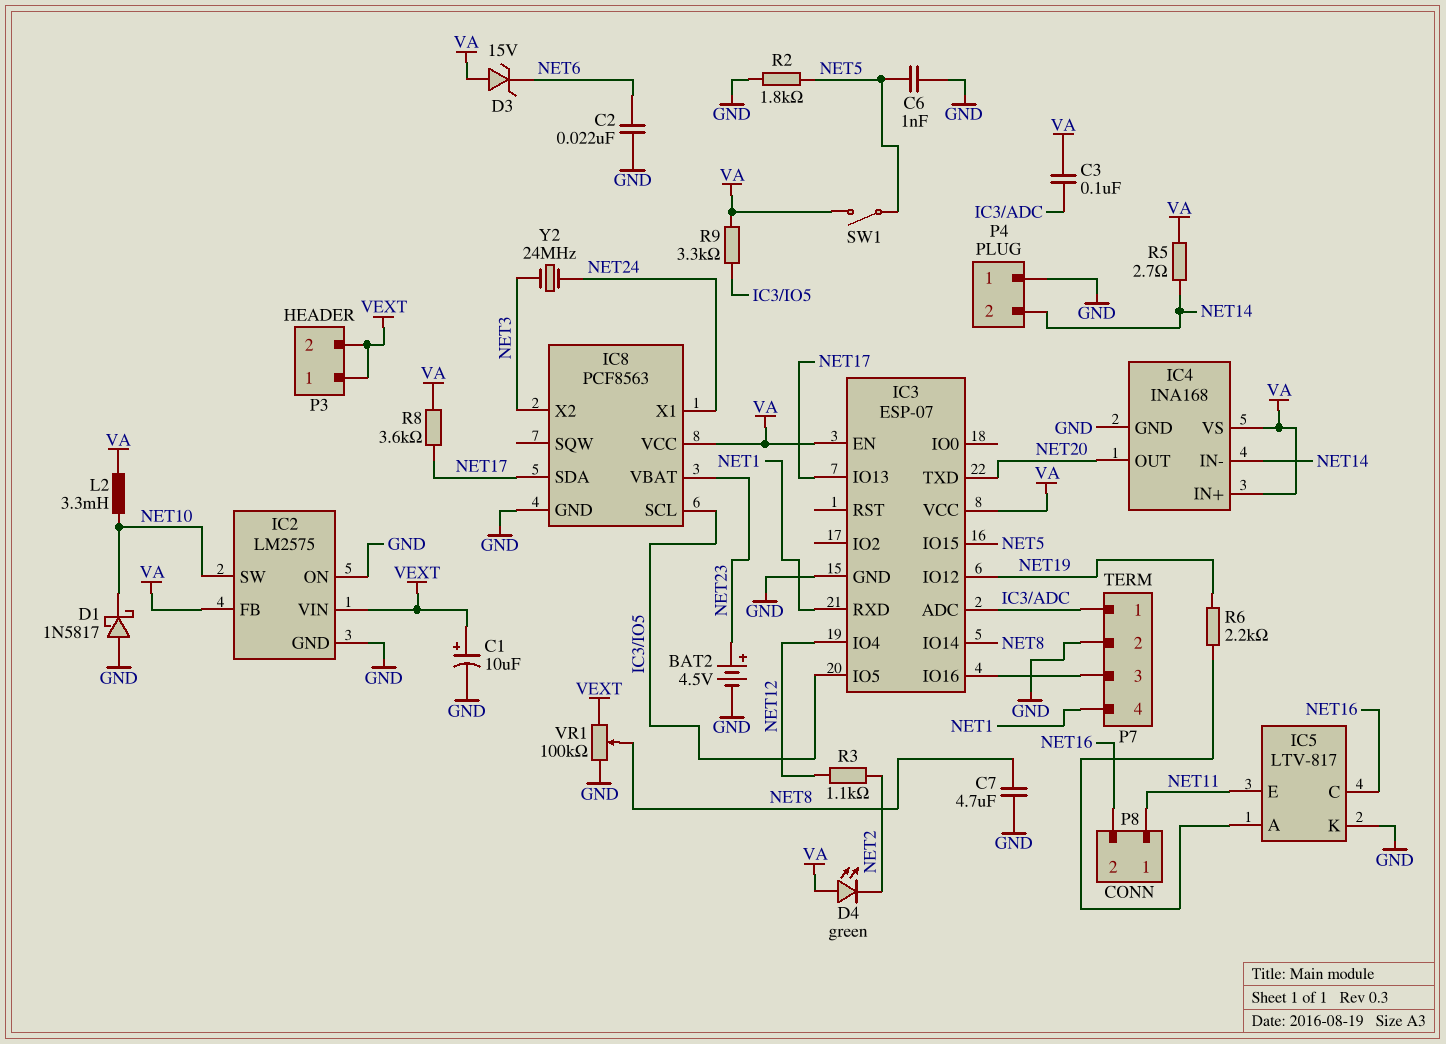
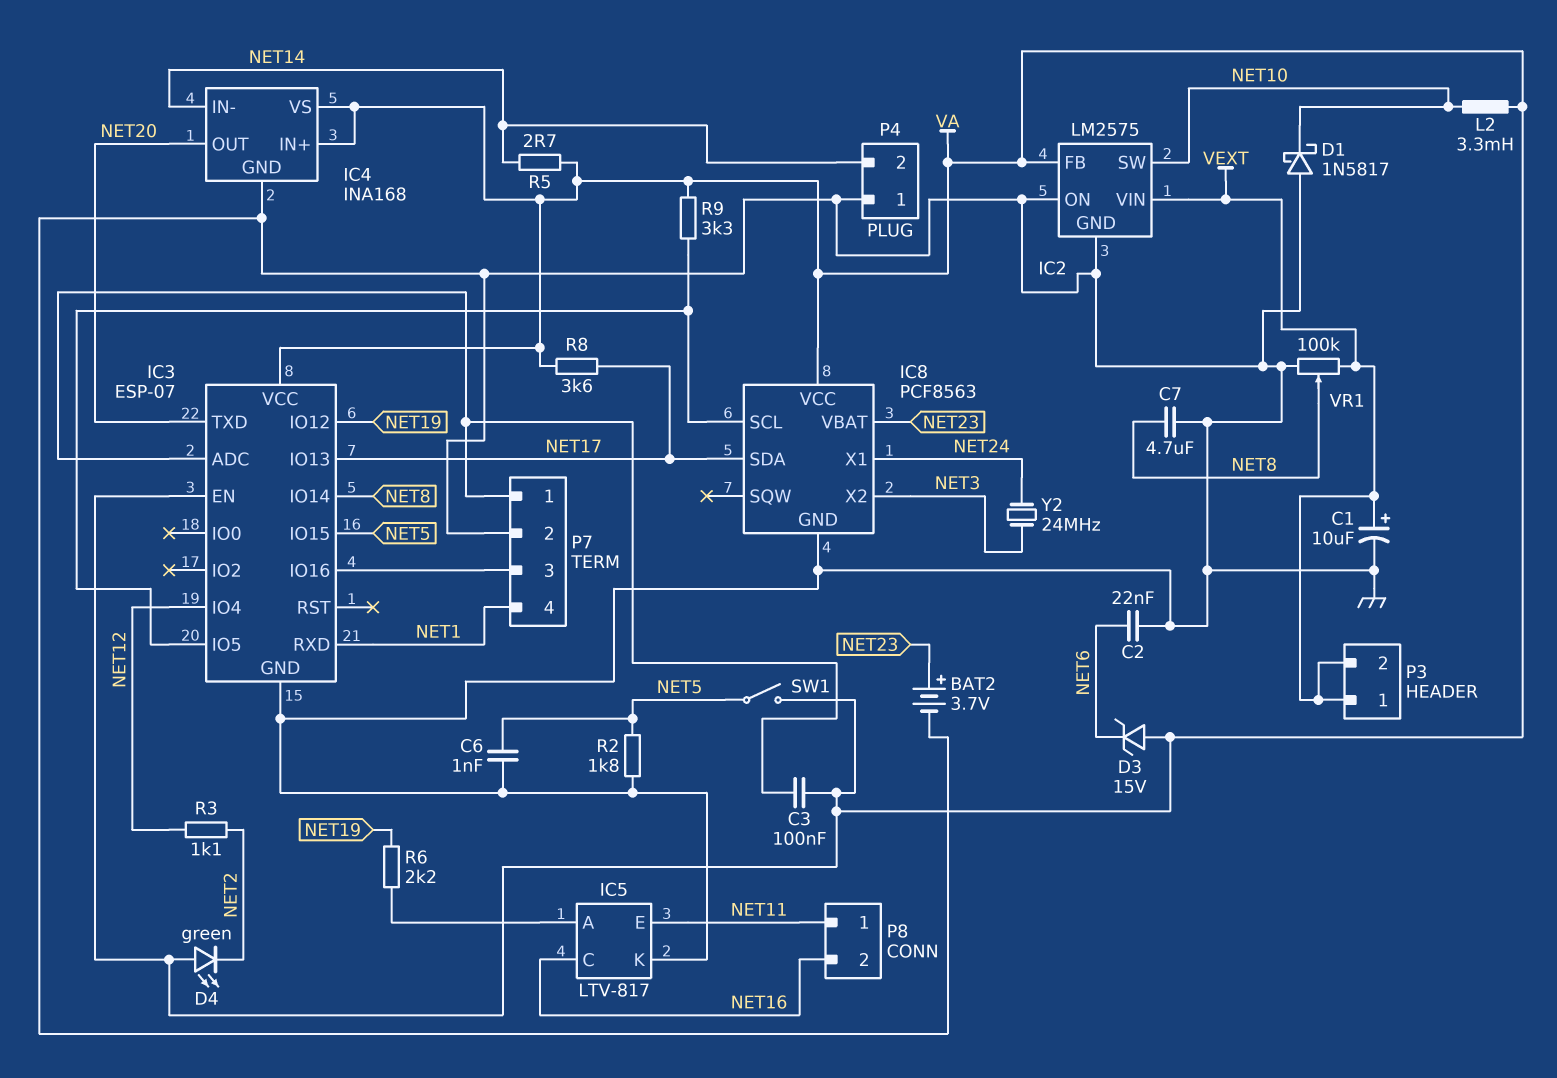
BAT2: 4.5V (plus NET23, minus GND) -> 3.7V (plus NET23, minus GND)

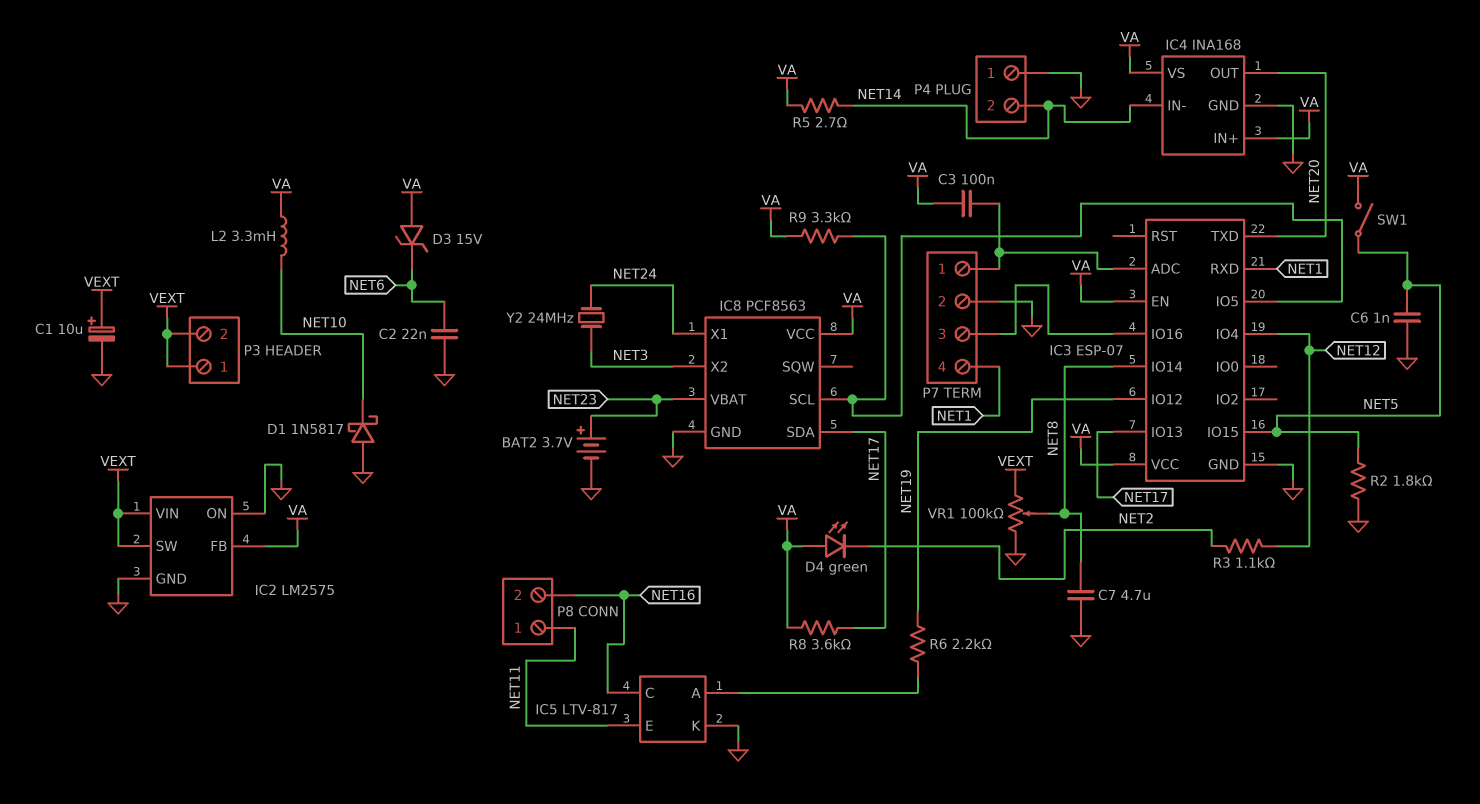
IC2 pin SW: NET10 -> VEXT

